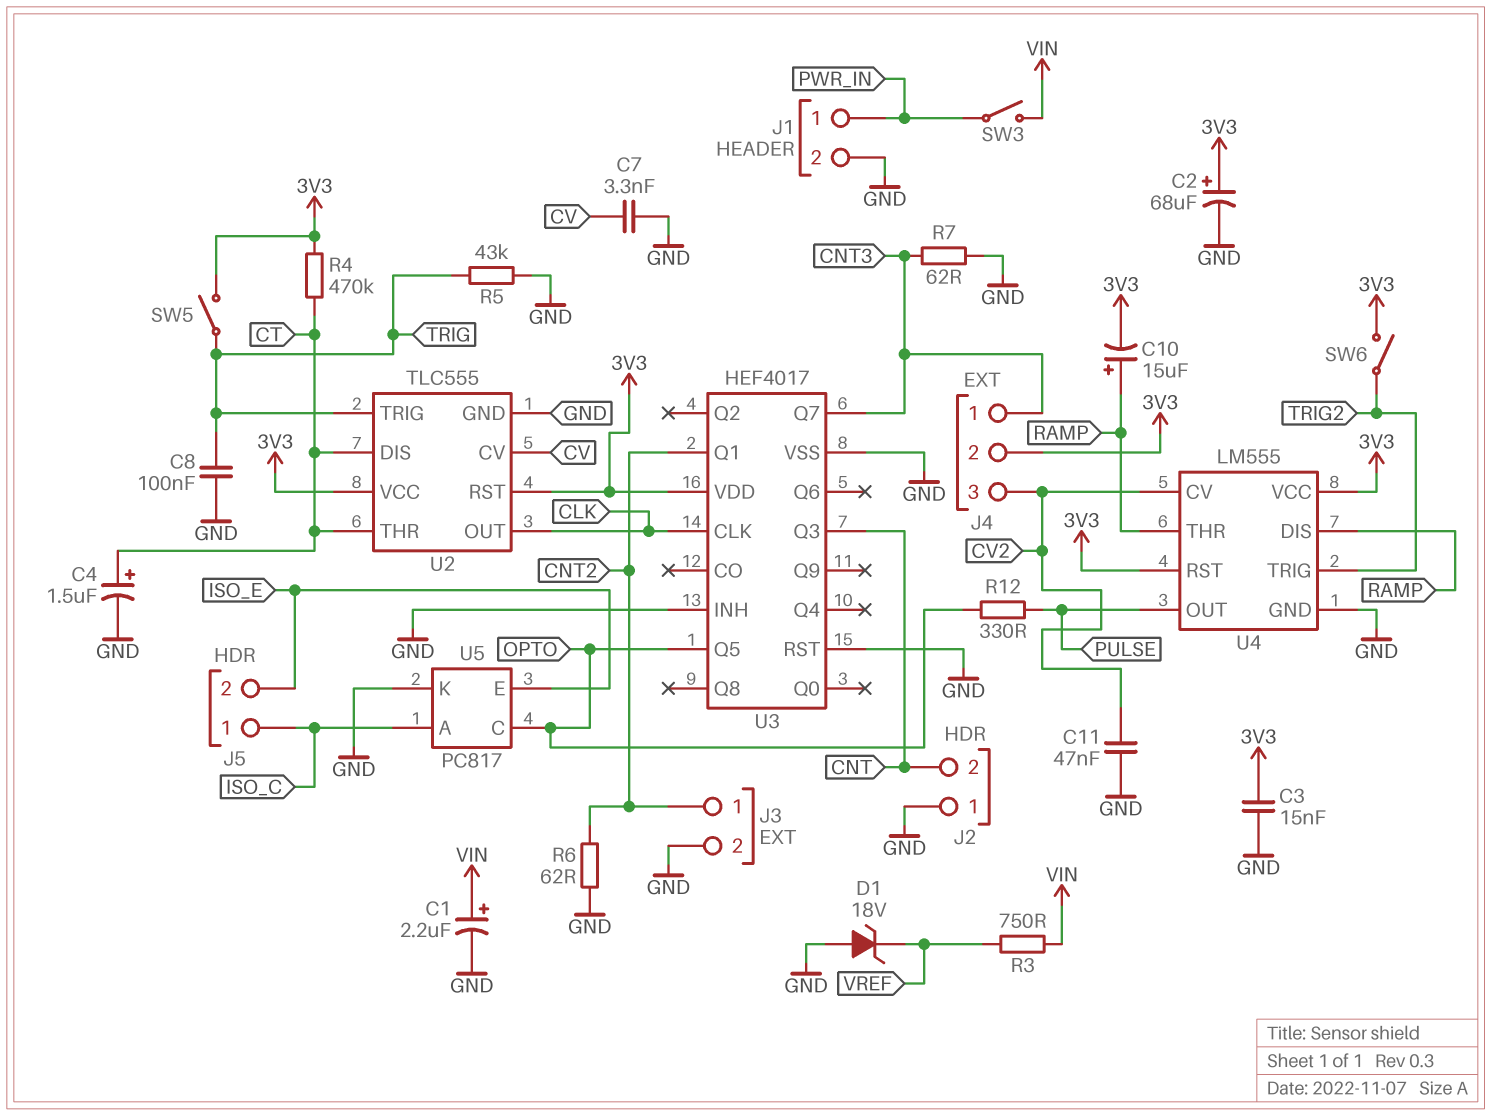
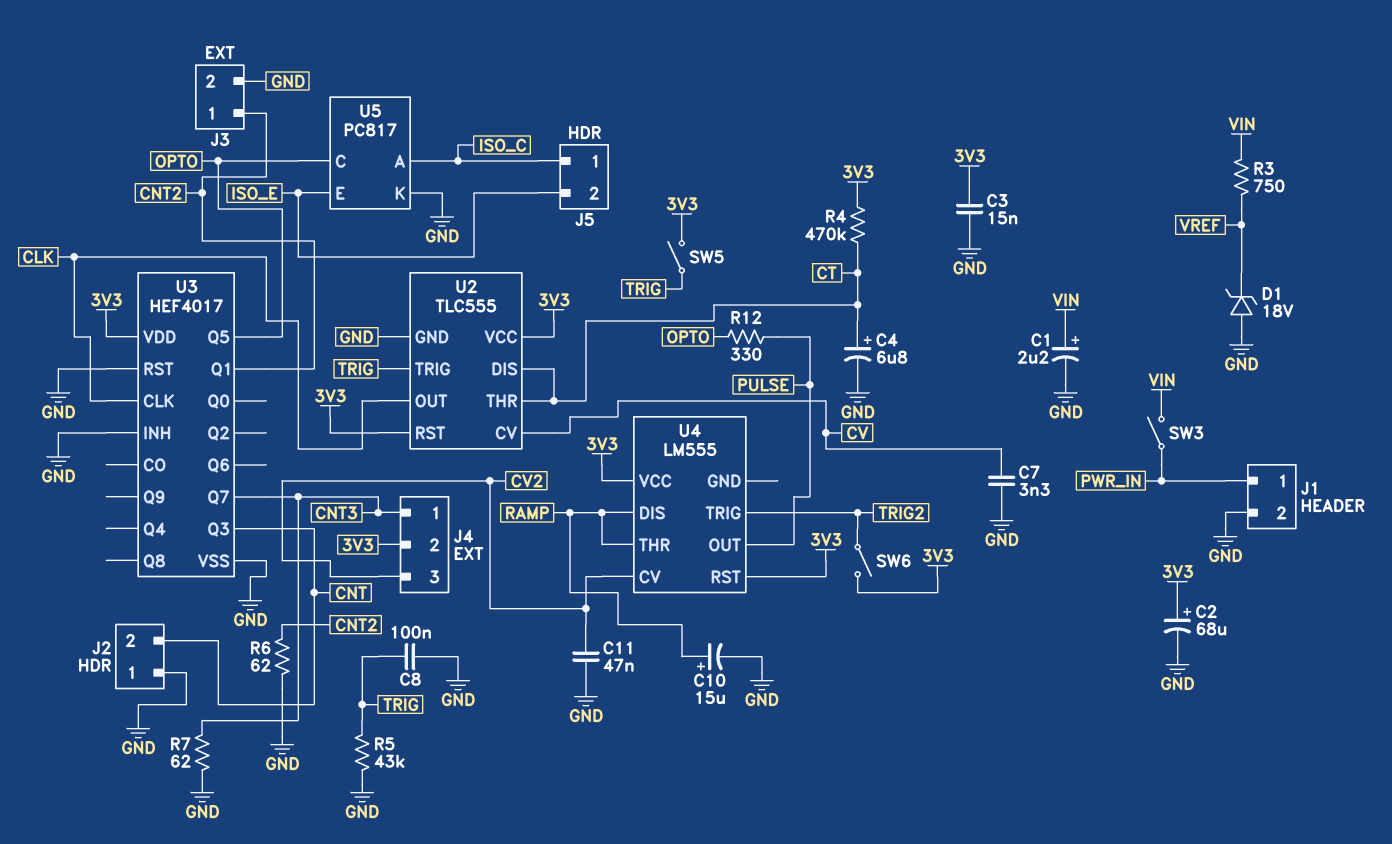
C4: 1.5uF (plus CT, minus GND) -> 6.8uF (plus CT, minus GND)
C10: 15uF (plus RAMP, minus 3V3) -> 15uF (plus RAMP, minus GND)
U4 pin GND: GND -> none

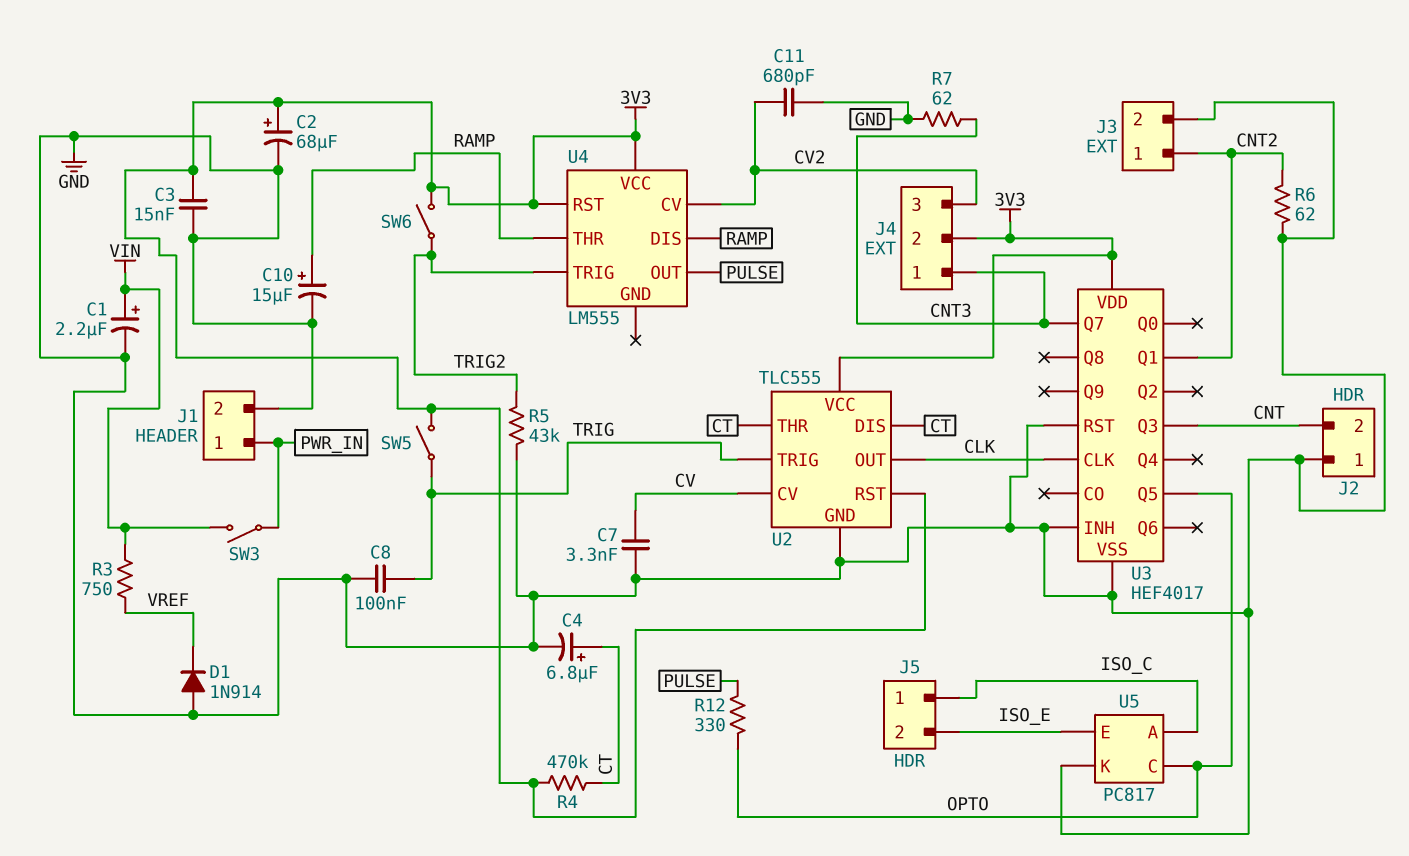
C11: 47nF (CV2, GND) -> 680pF (CV2, GND)
D1: zener 18V (A GND, K VREF) -> diode 1N914 (A GND, K VREF)
R5: 43k (GND, TRIG) -> 43k (GND, TRIG2)

